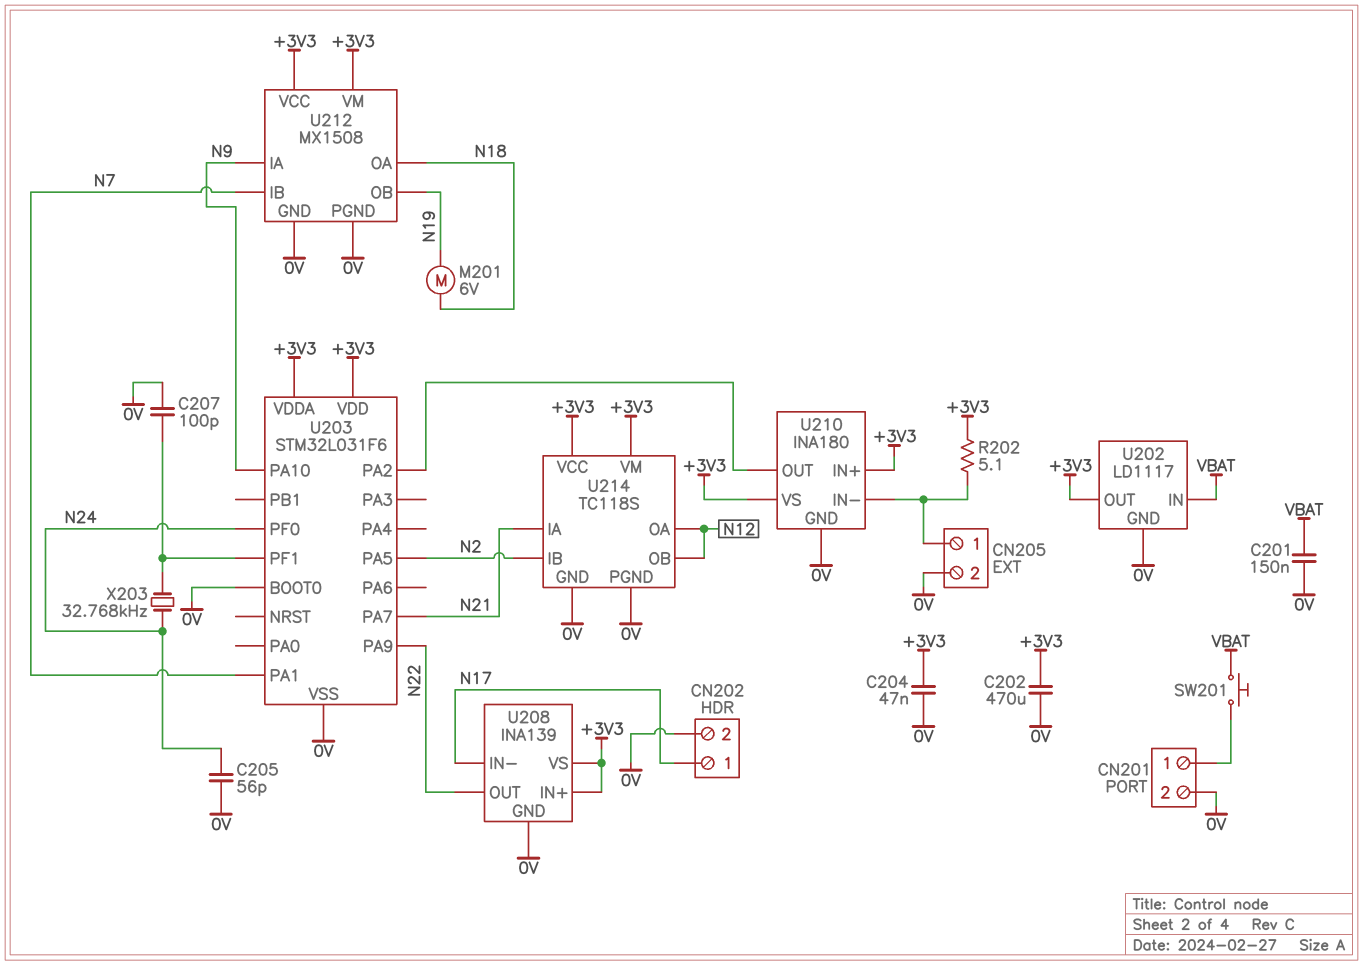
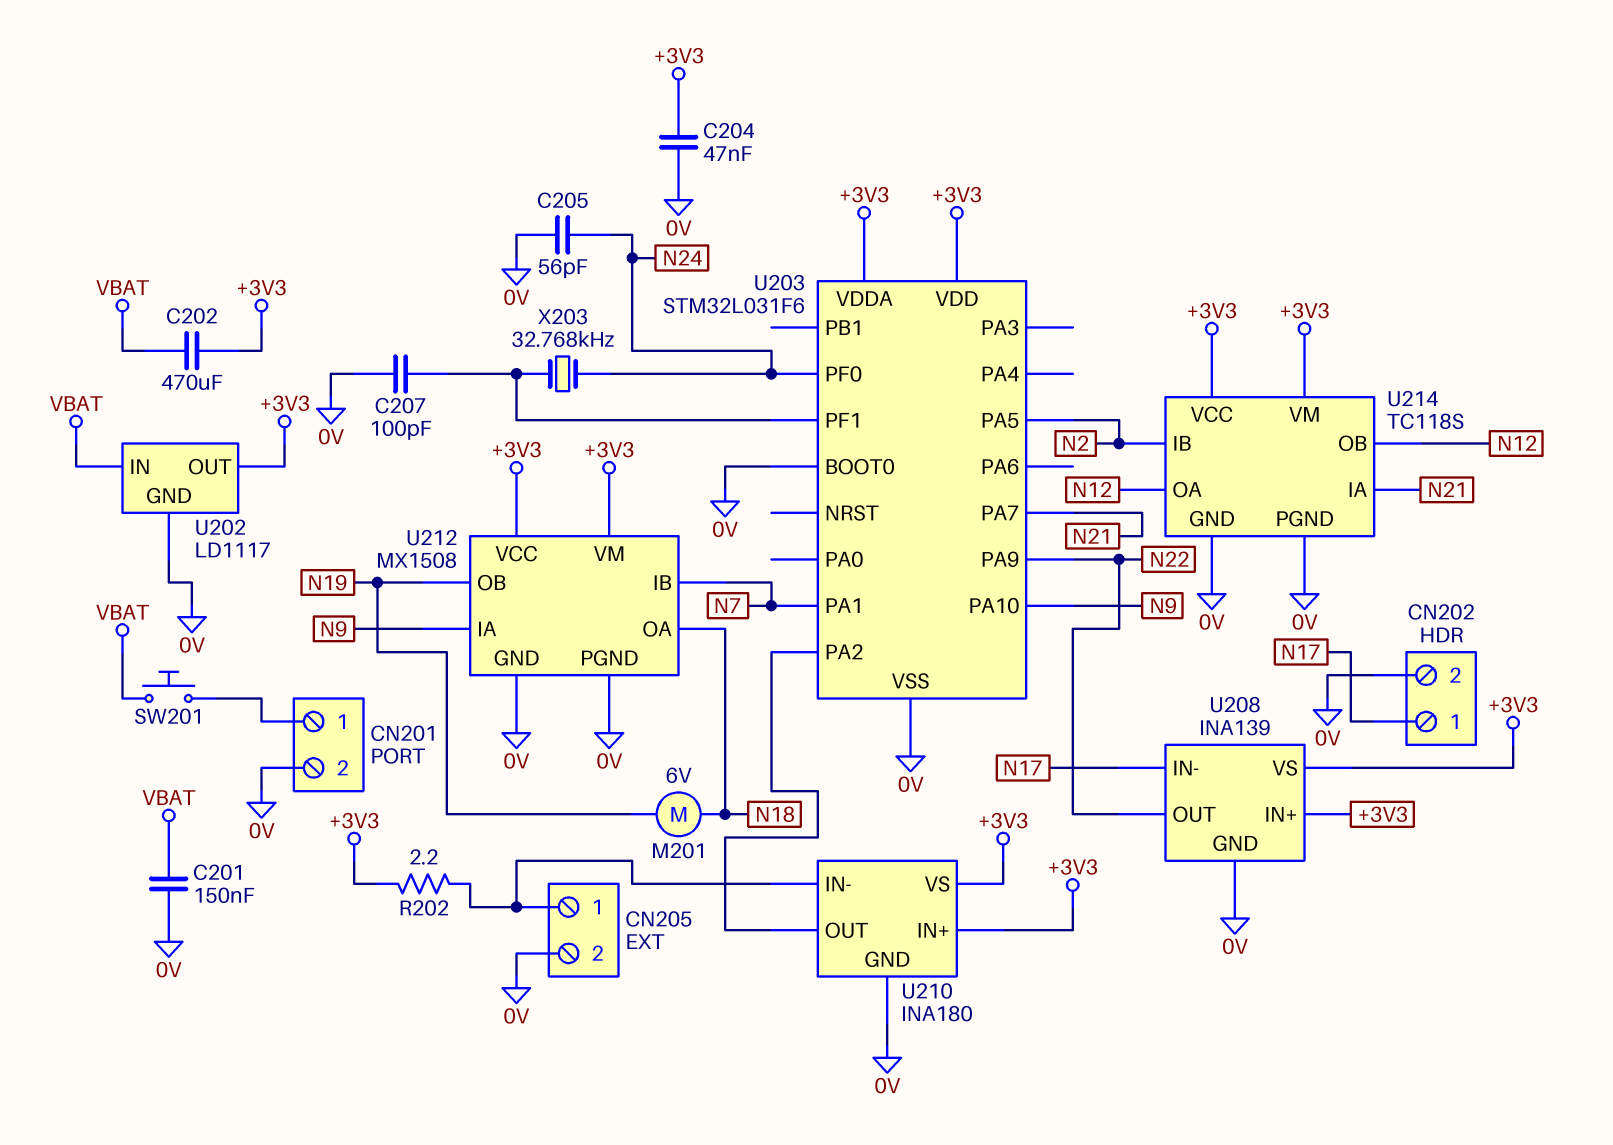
C202: 470uF (+3V3, 0V) -> 470uF (+3V3, VBAT)
R202: 5.1 (+3V3, CN205/1) -> 2.2 (+3V3, CN205/1)

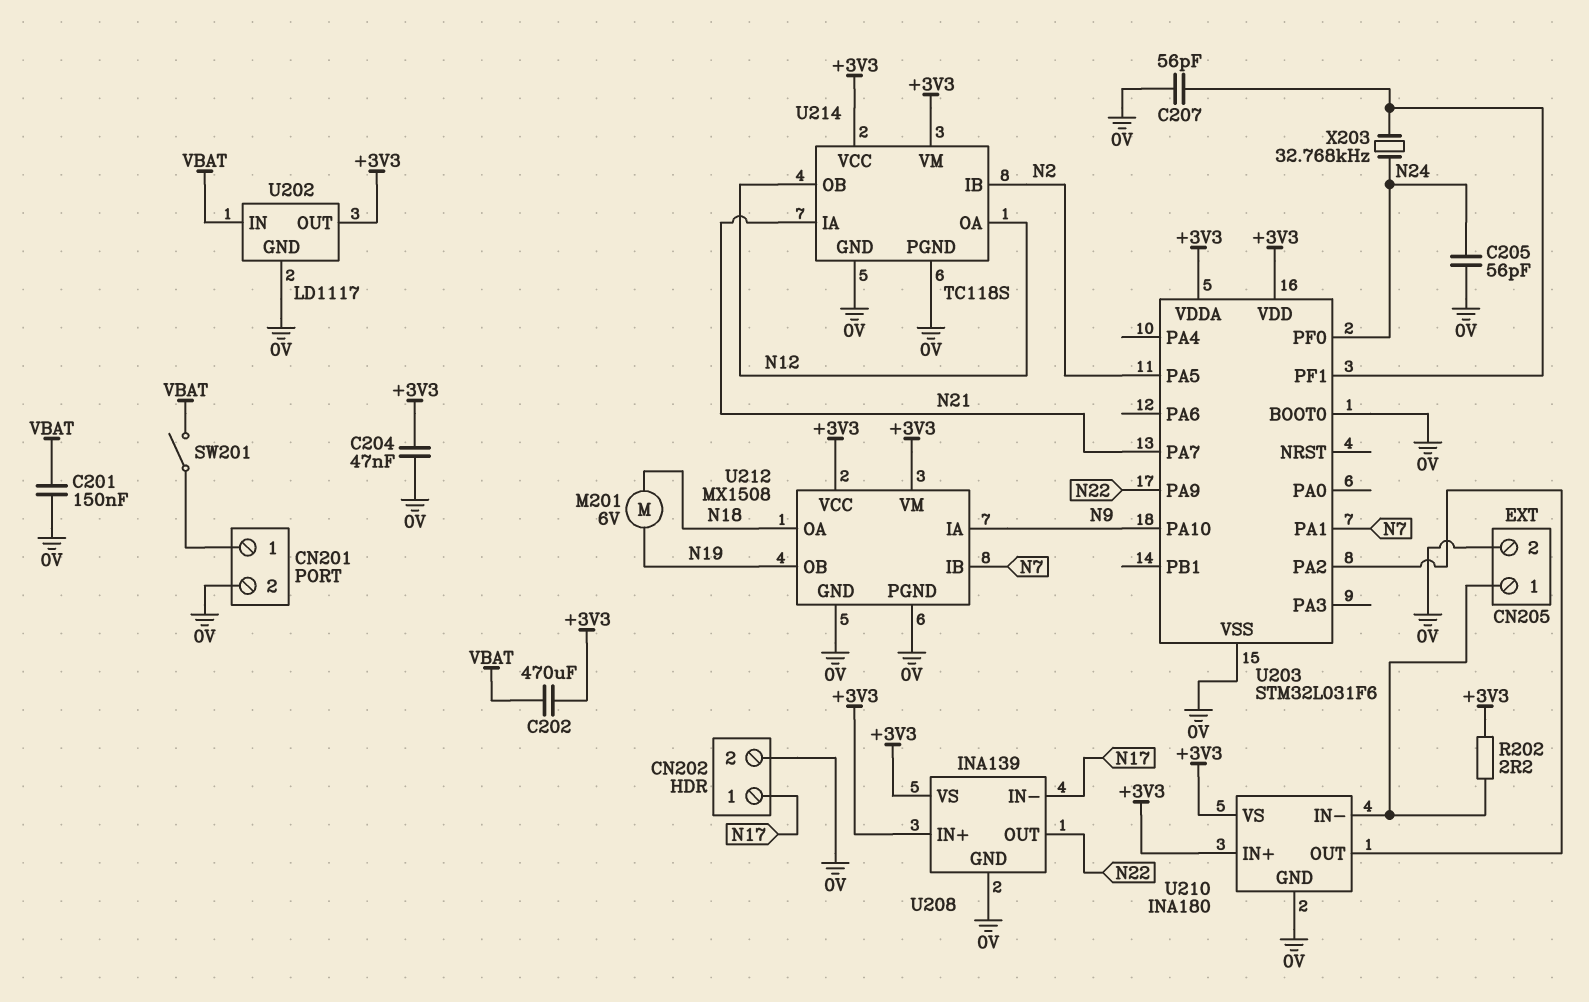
C207: 100pF (0V, U203/PF1) -> 56pF (0V, U203/PF1)
SW201: button (CN201/1, VBAT) -> switch (CN201/1, VBAT)

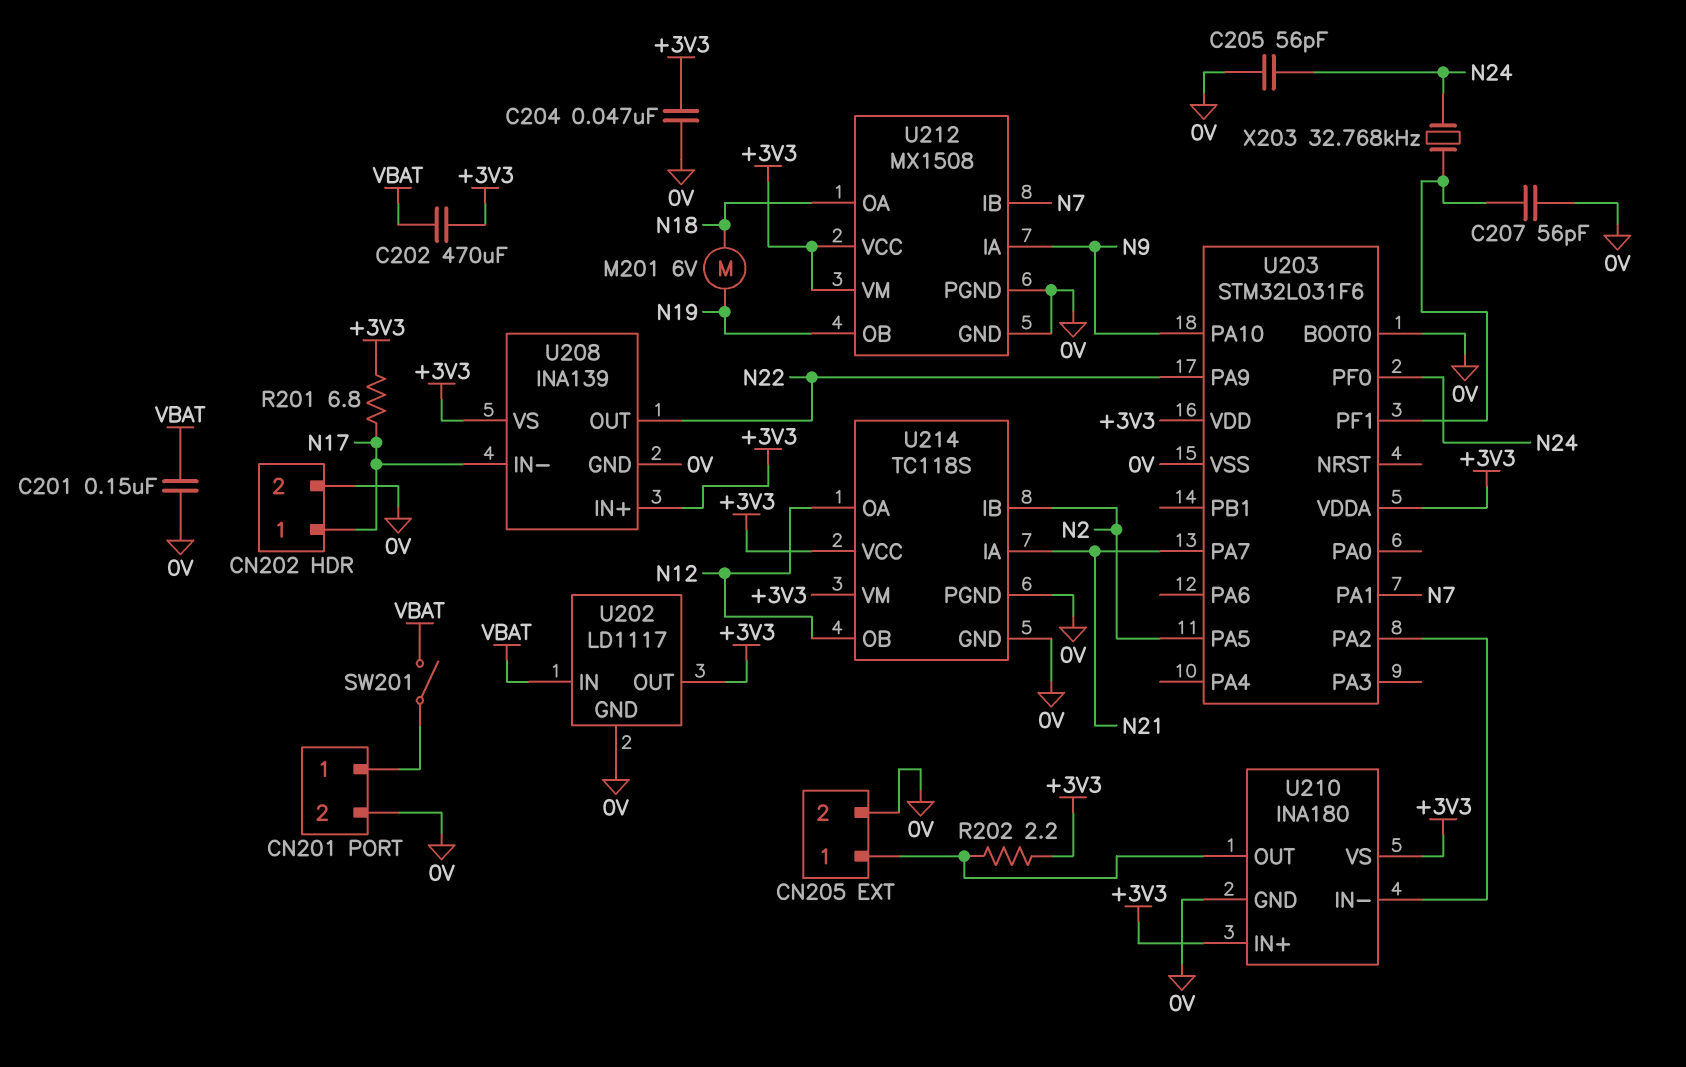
R201: none -> 6.8 (+3V3, N17)
U210 pin IN-: CN205/1 -> U203/PA2
U210 pin OUT: U203/PA2 -> CN205/1

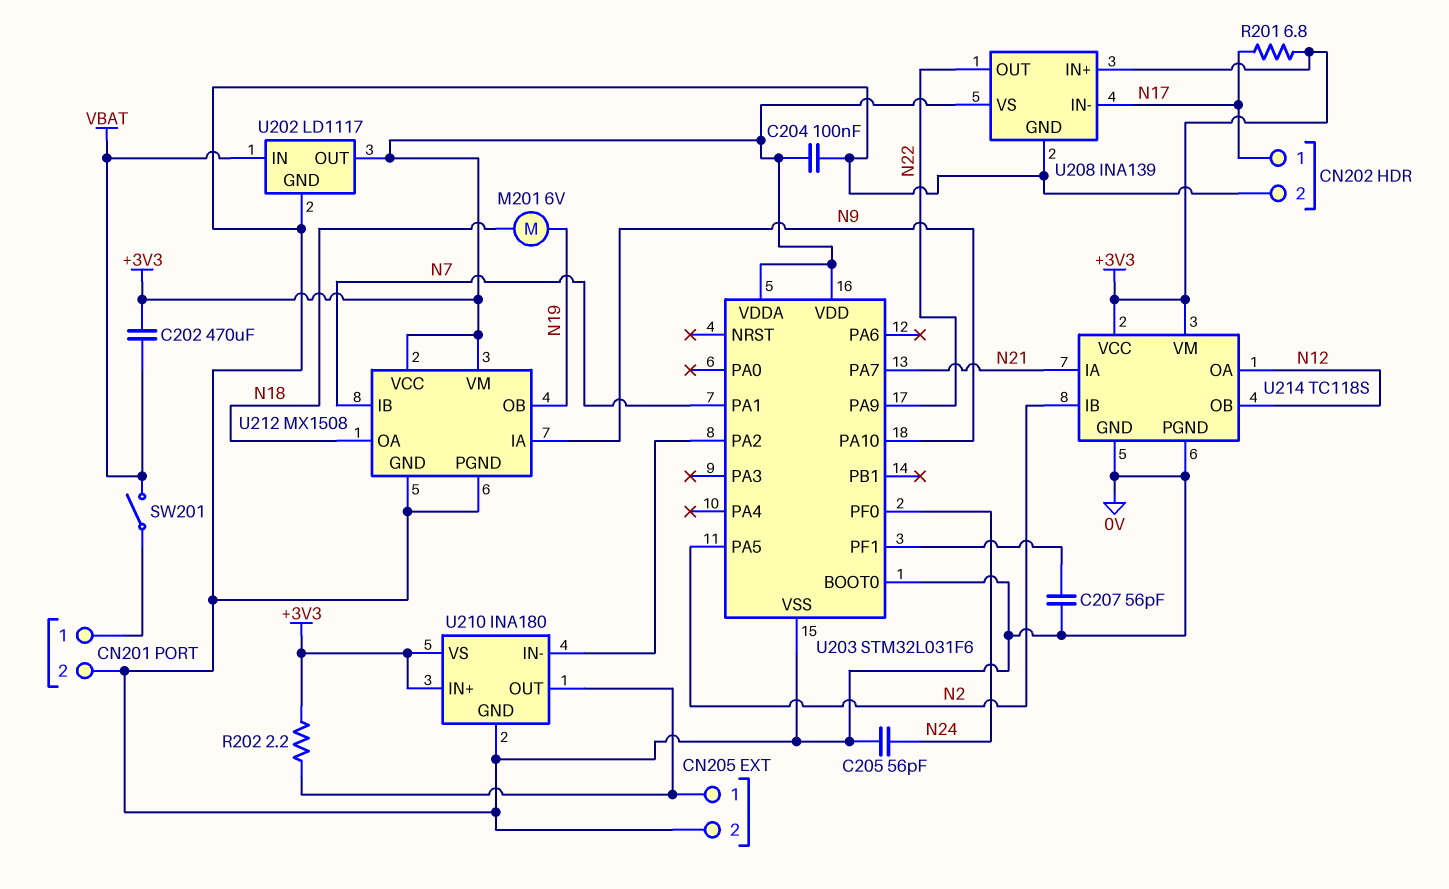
C201: 150nF (0V, VBAT) -> none
C204: 47nF (+3V3, 0V) -> 100nF (+3V3, 0V)
X203: 32.768kHz (N24, U203/PF1) -> none

